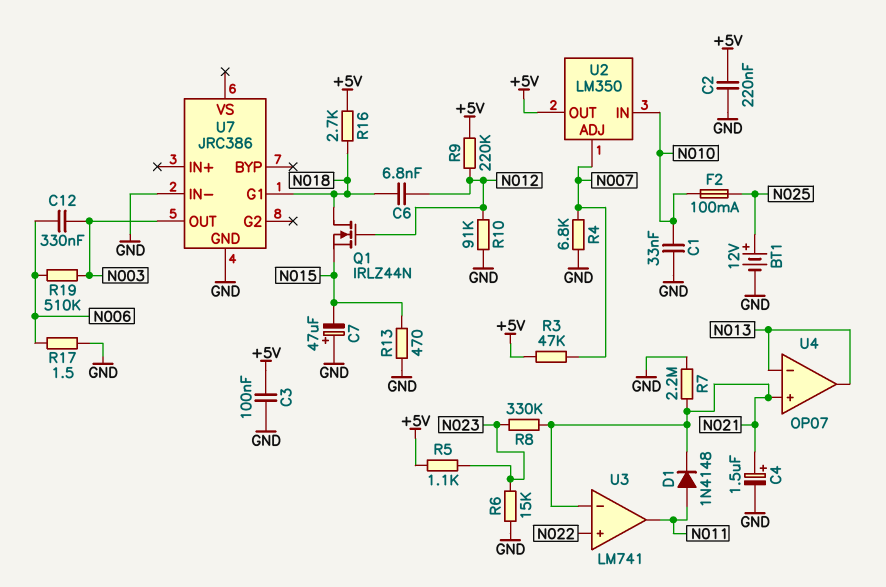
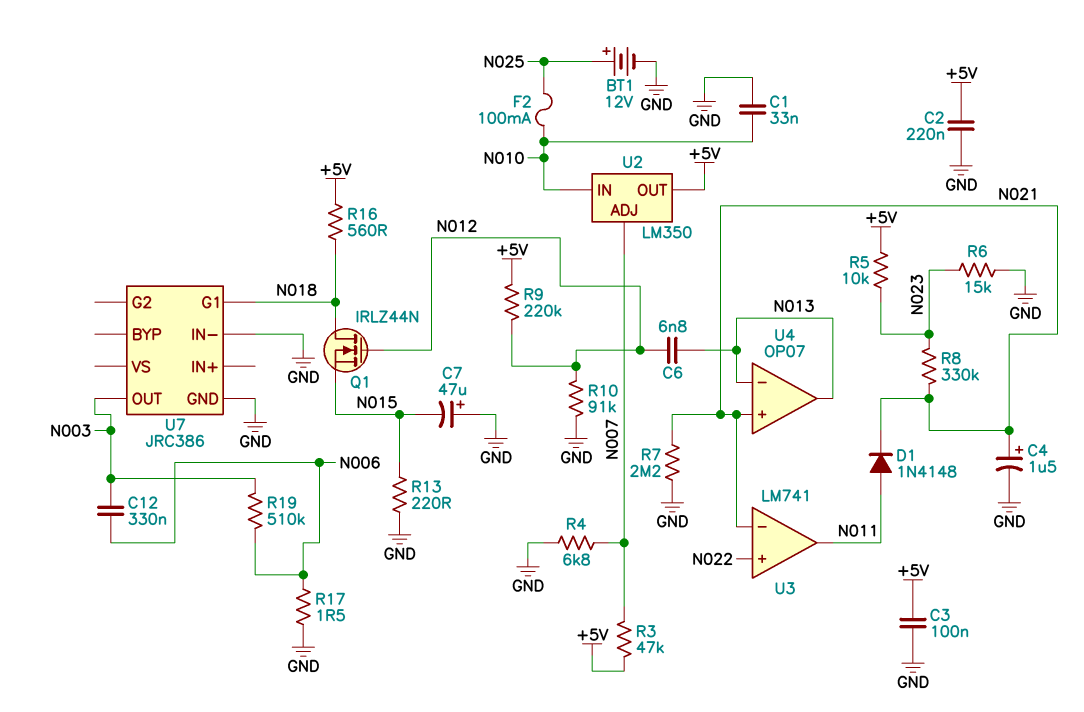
C6: 6.8nF (N012, N018) -> 6.8nF (N012, N013)
R5: 1.1k (+5V, N023) -> 10k (+5V, N023)
R13: 470 (GND, N015) -> 220 (GND, N015)
R16: 2.7k (+5V, N018) -> 560 (+5V, N018)

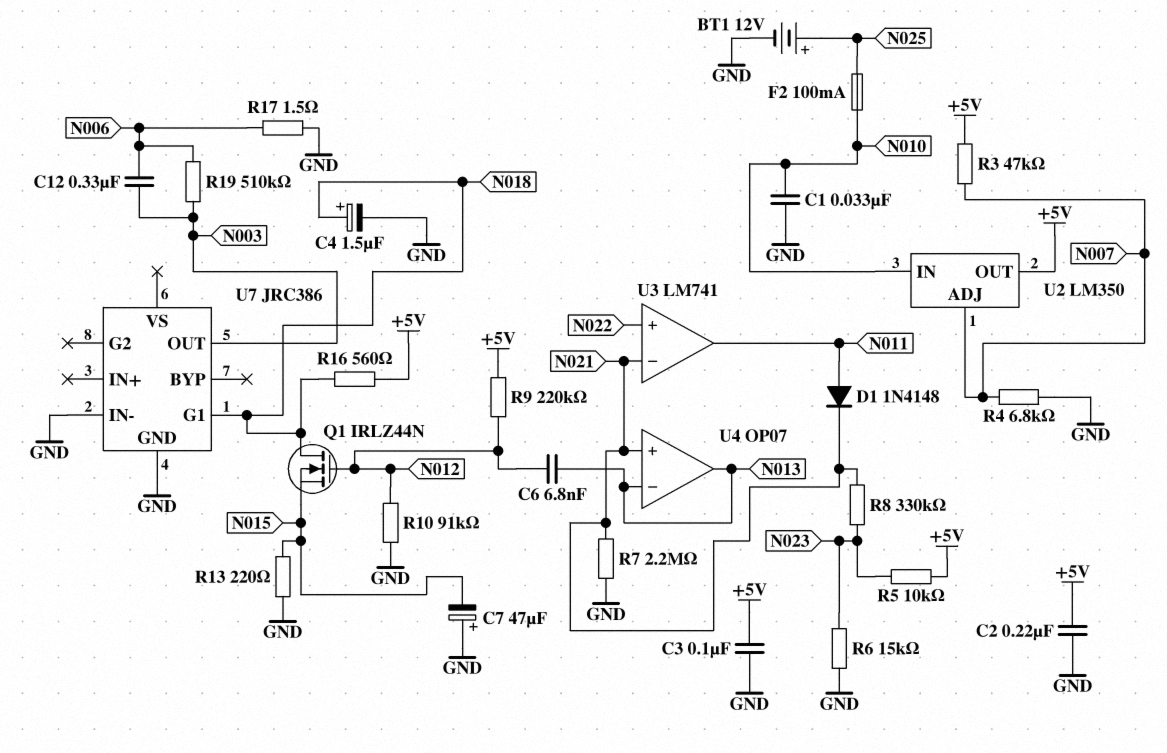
C4: 1.5uF (plus N021, minus GND) -> 1.5uF (plus N018, minus GND)

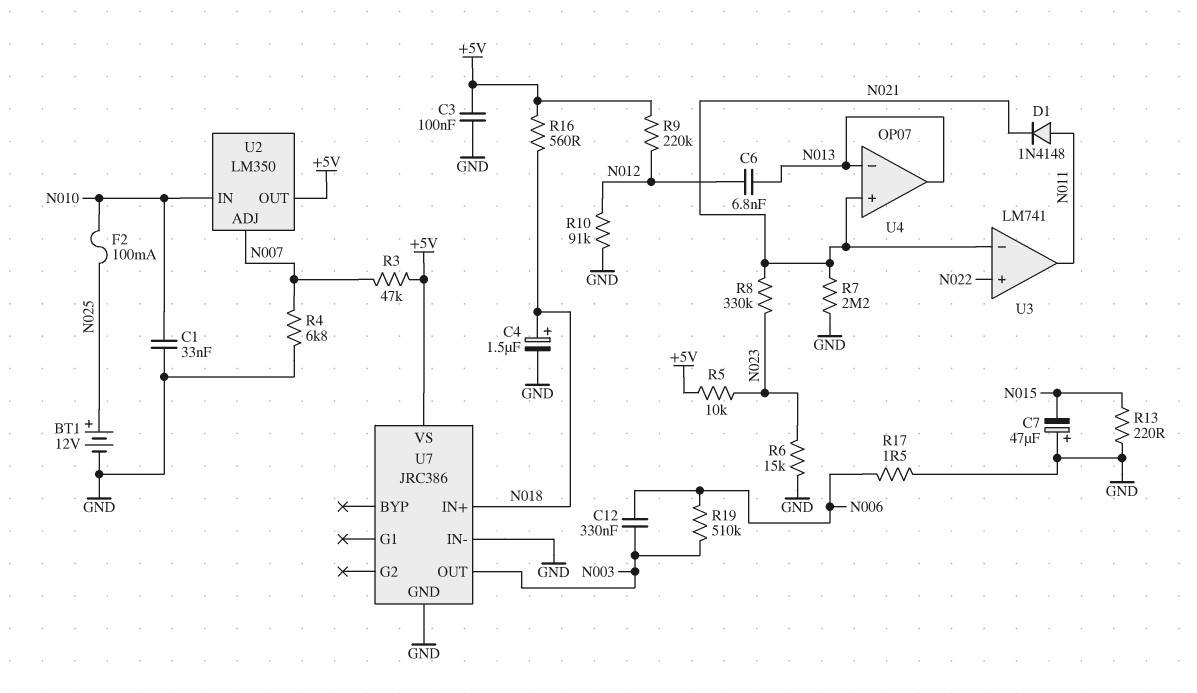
C2: 220nF (+5V, GND) -> none
Q1: NMOS IRLZ44N (G N012, D N018, S N015) -> none
U7 pin G1: N018 -> none
U7 pin IN+: none -> N018
U7 pin VS: none -> +5V

